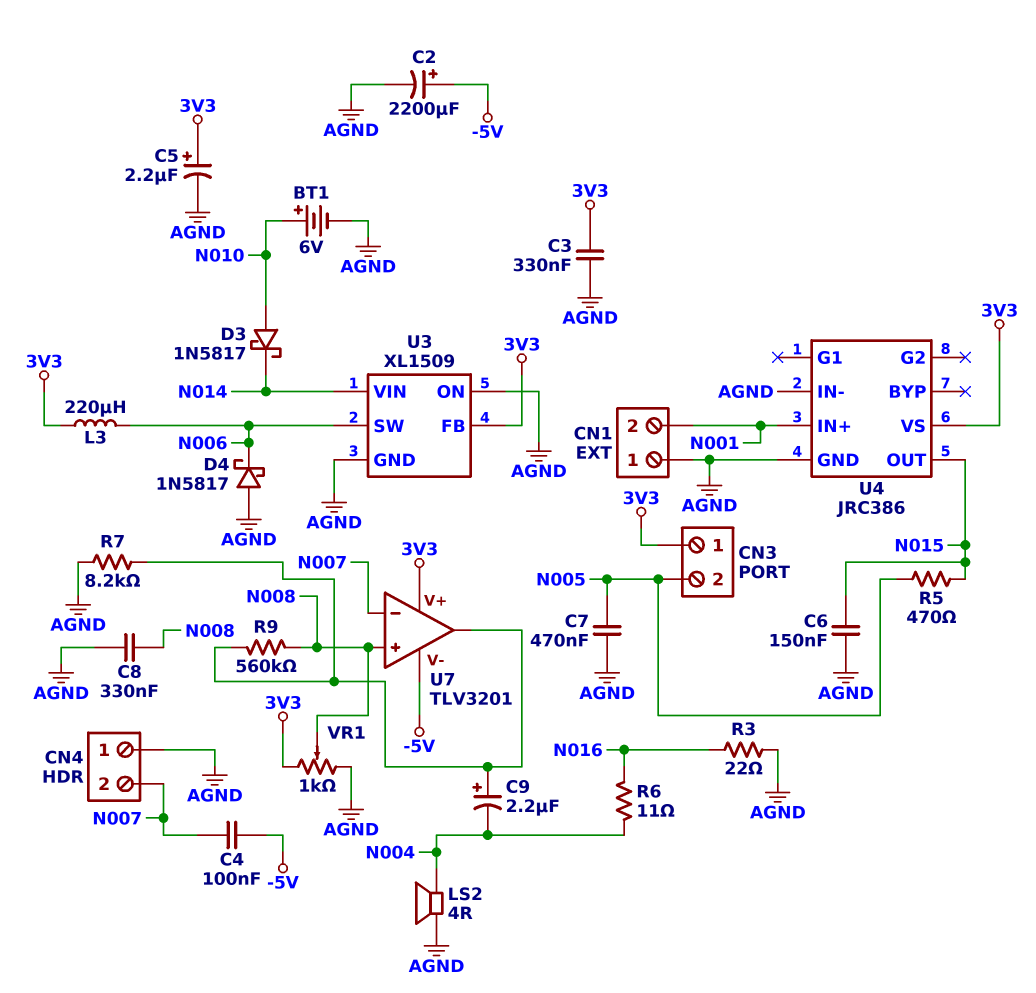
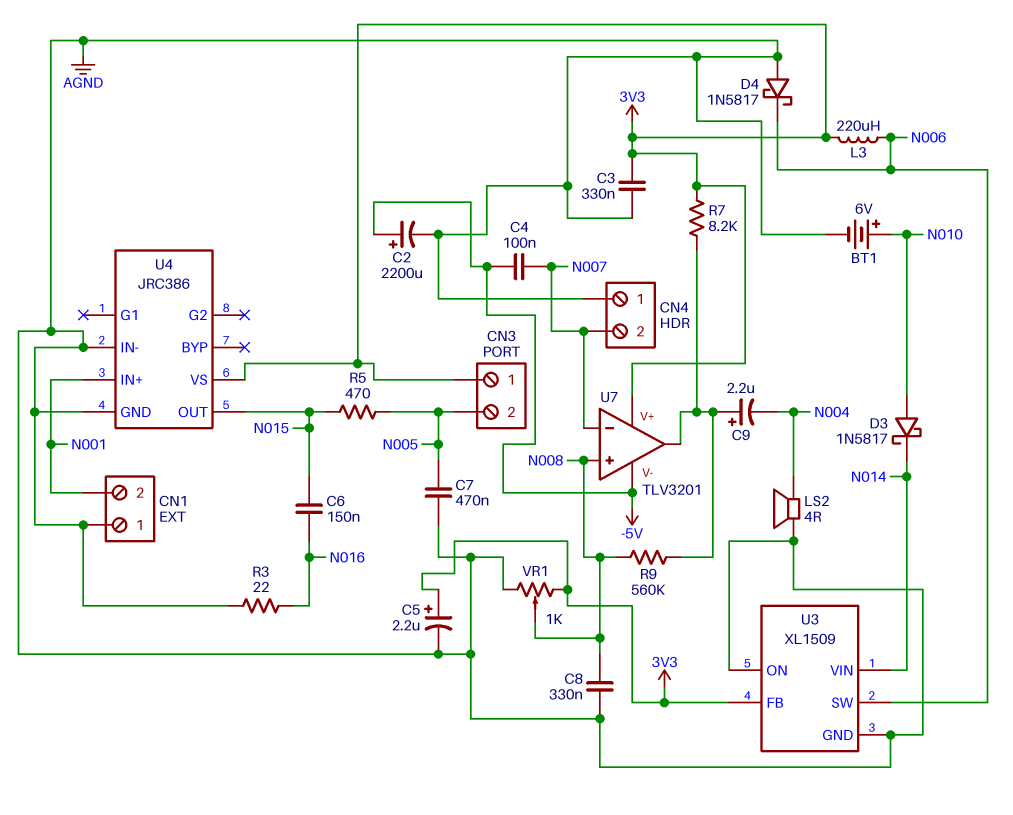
C6: 150nF (AGND, N015) -> 150nF (N015, N016)
R6: 11 (N004, N016) -> none
R7: 8.2k (AGND, U7/out) -> 8.2k (3V3, U7/out)

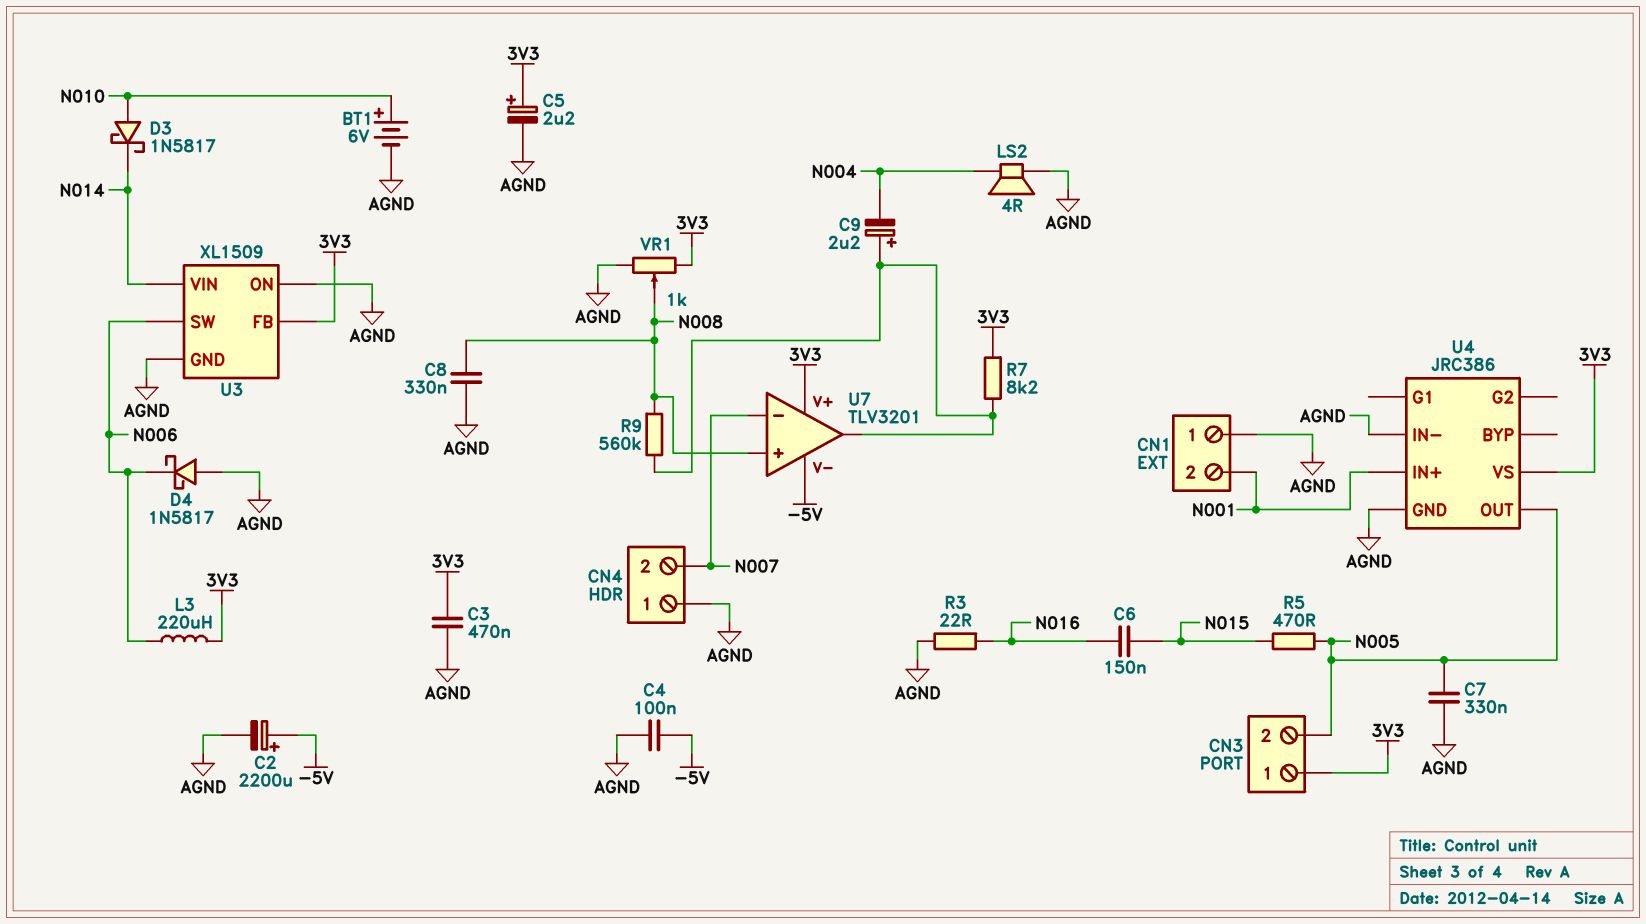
C3: 330nF (3V3, AGND) -> 470nF (3V3, AGND)
C4: 100nF (-5V, N007) -> 100nF (-5V, AGND)
C7: 470nF (AGND, N005) -> 330nF (AGND, N005)
U4 pin OUT: N015 -> N005

